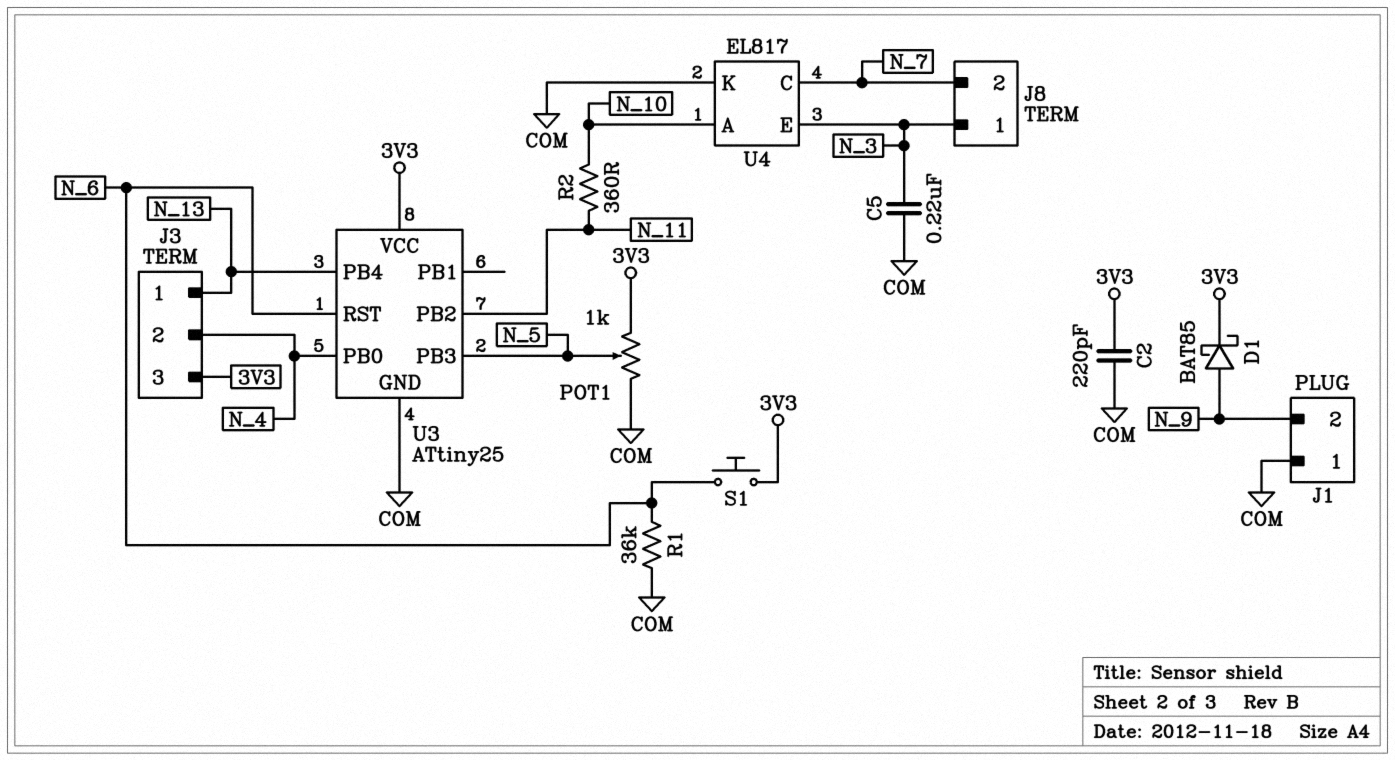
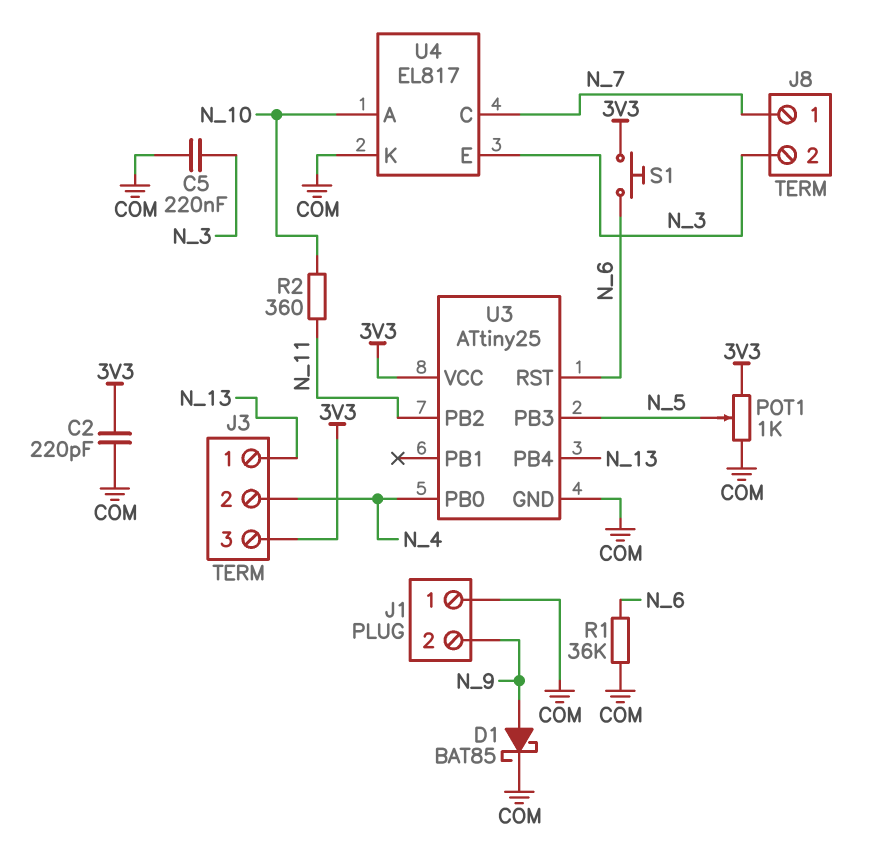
D1: schottky BAT85 (A N_9, K 3V3) -> schottky BAT85 (A N_9, K COM)
J8 pin 1: N_3 -> N_7
J8 pin 2: N_7 -> N_3

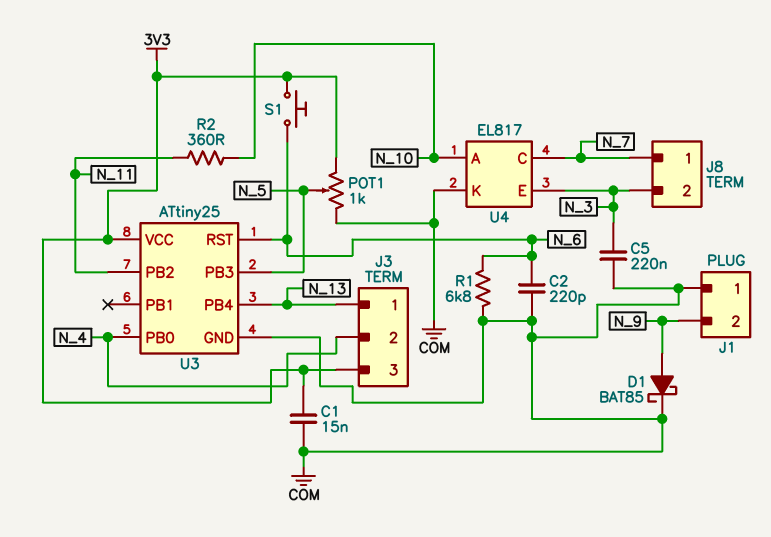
C1: none -> 15nF (3V3, COM)
C2: 220pF (3V3, COM) -> 220pF (COM, N_6)
R1: 36k (COM, N_6) -> 6.8k (COM, N_6)

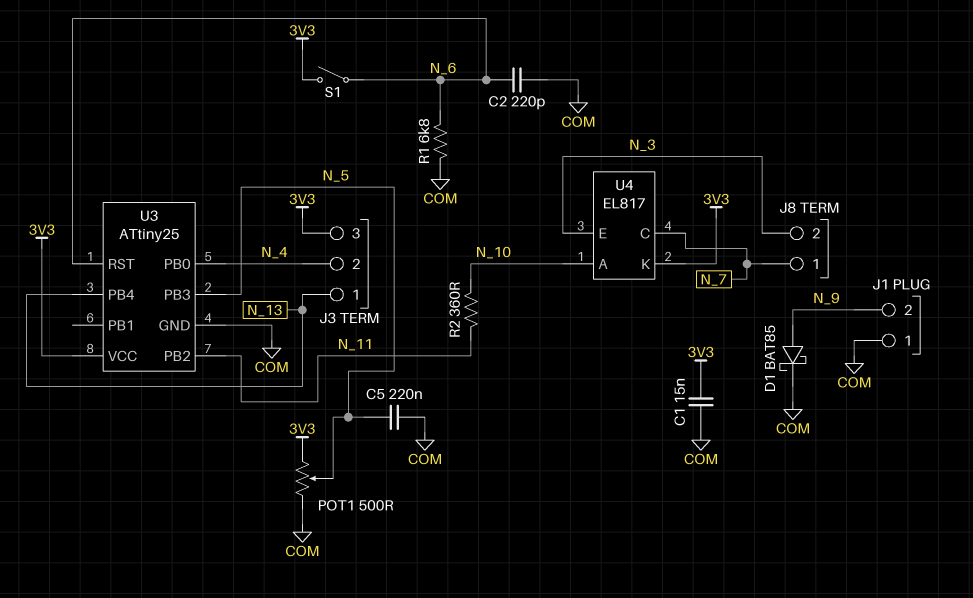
C5: 220nF (COM, N_3) -> 220nF (COM, N_5)
POT1: 1k (3V3, COM, wiper N_5) -> 500 (3V3, COM, wiper N_5)
S1: button (3V3, N_6) -> switch (3V3, N_6)
U4 pin K: COM -> 3V3

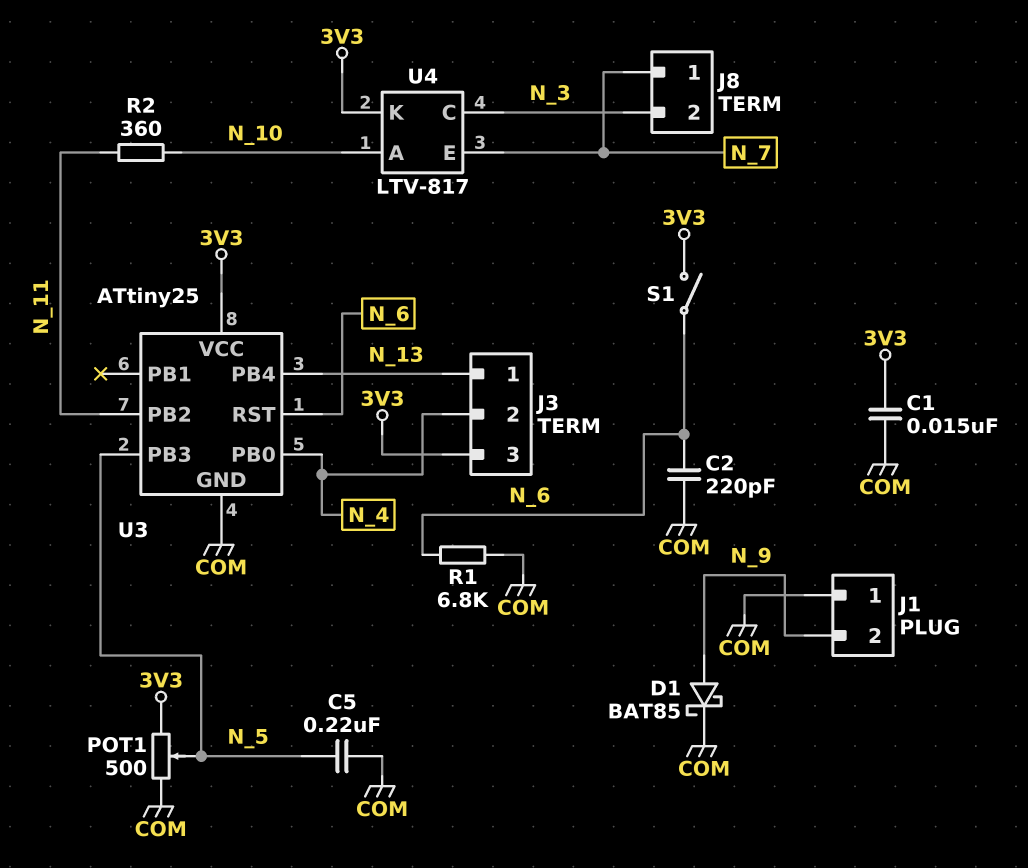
U4: EL817 -> LTV-817
U4 pin C: N_7 -> N_3
U4 pin E: N_3 -> N_7

